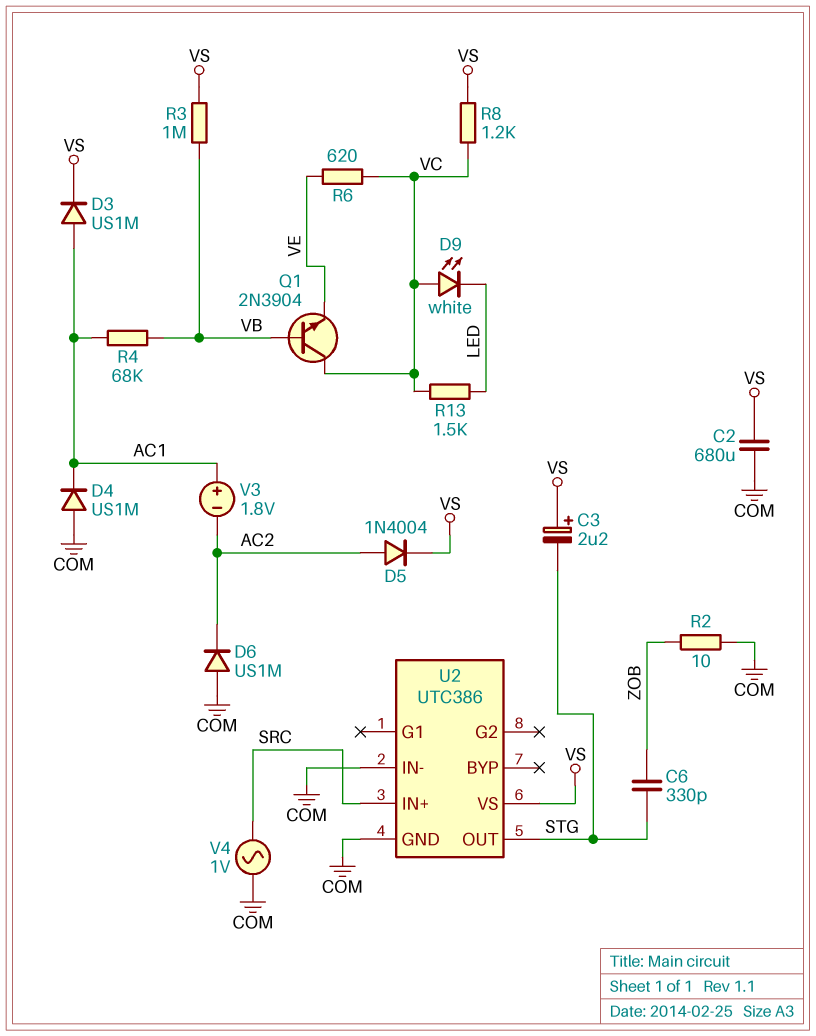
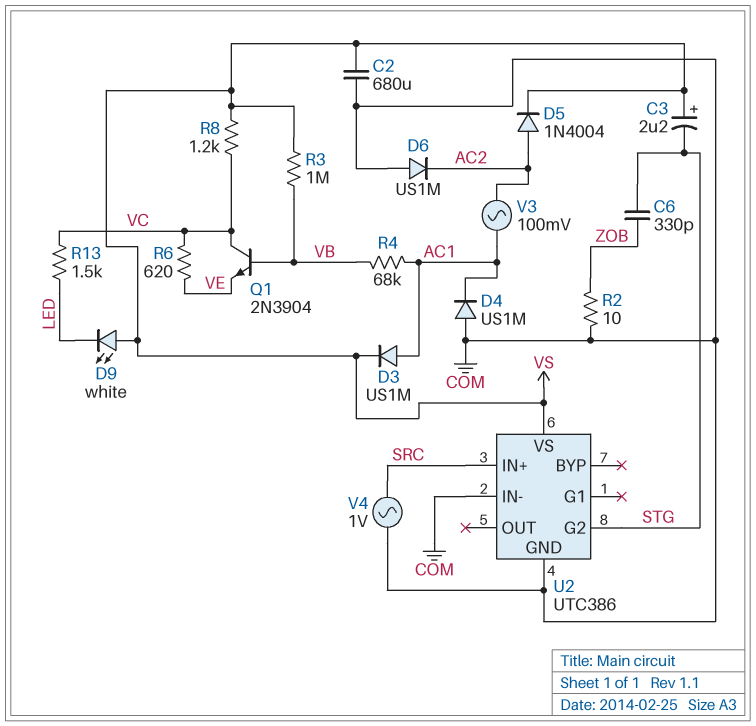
D9: LED white (A VC, K LED) -> LED white (A VS, K LED)
U2 pin G2: none -> STG
U2 pin OUT: STG -> none
V3: 1.8V (plus AC1, minus AC2) -> AC 100mV (AC1, AC2)

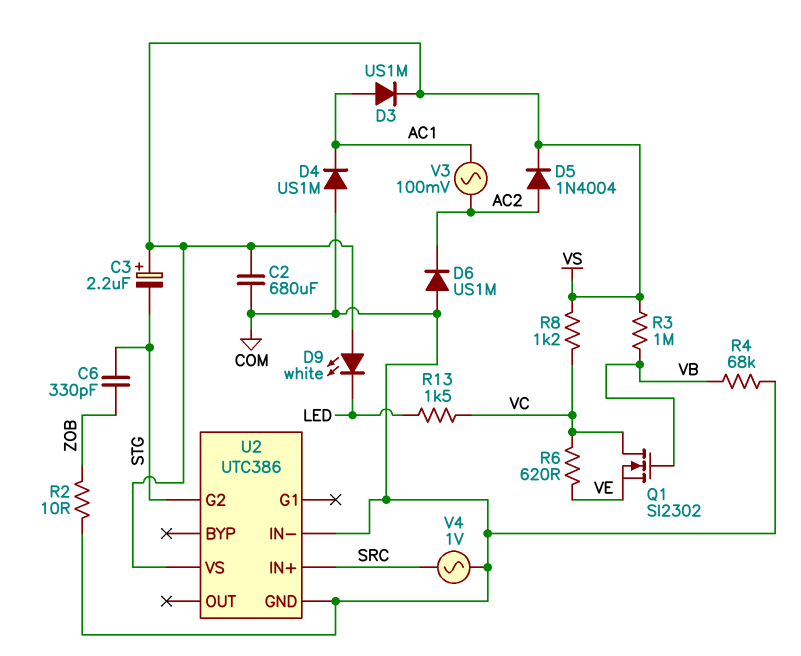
Q1: NPN 2N3904 (B VB, C VC, E VE) -> NMOS SI2302 (G VB, D VC, S VE)
R4: 68k (AC1, VB) -> 68k (COM, VB)

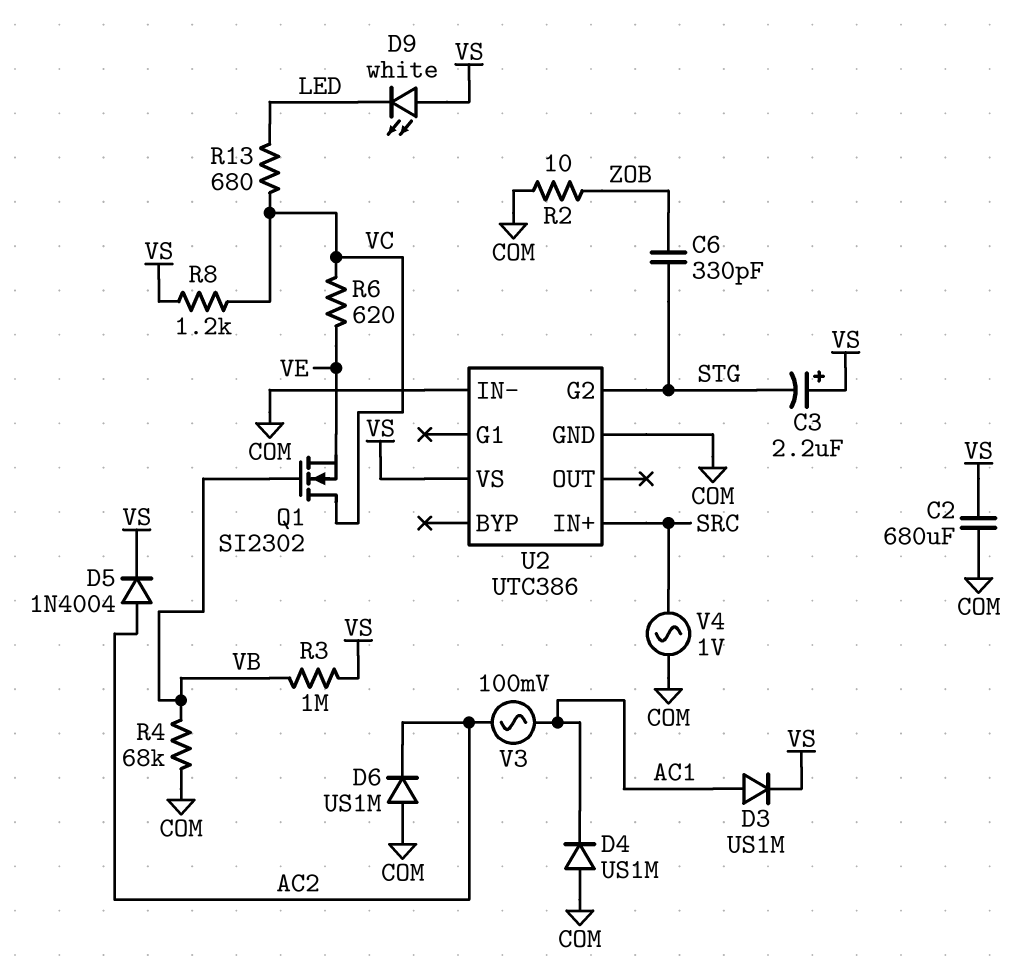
R13: 1.5k (LED, VC) -> 680 (LED, VC)

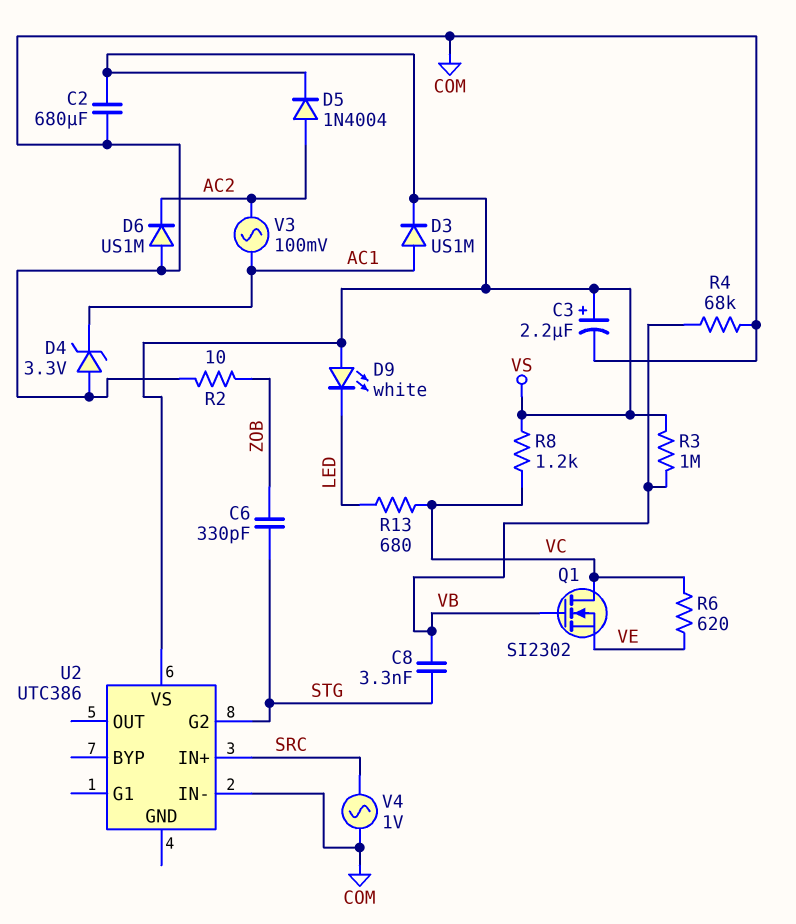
C3: 2.2uF (plus VS, minus STG) -> 2.2uF (plus VS, minus COM)
C8: none -> 3.3nF (STG, VB)
D4: diode US1M (A COM, K AC1) -> zener 3.3V (A COM, K AC1)
U2 pin GND: COM -> none

